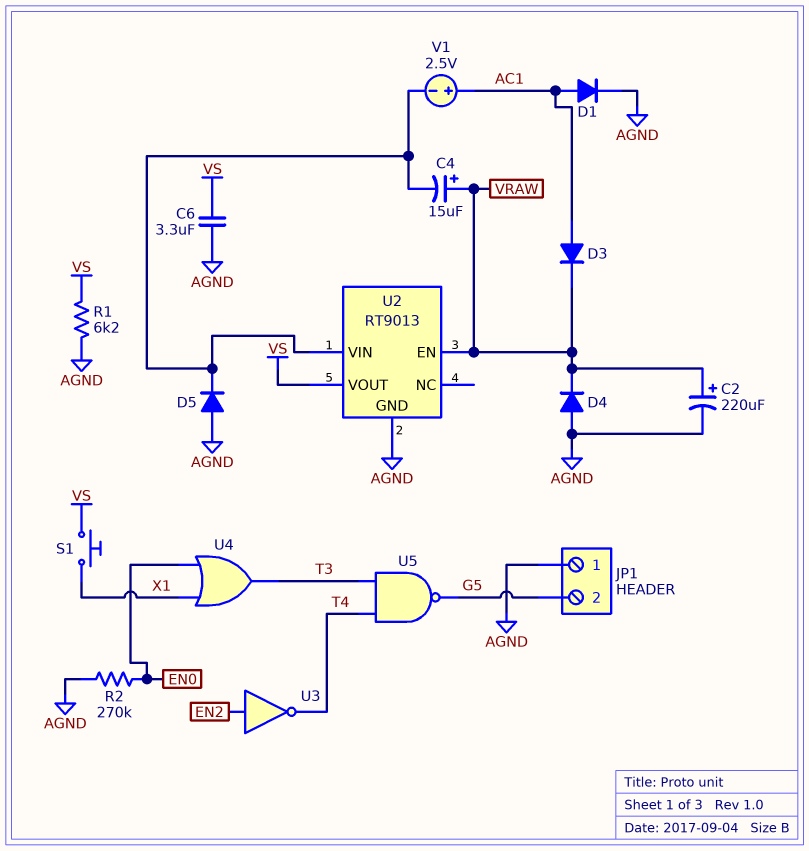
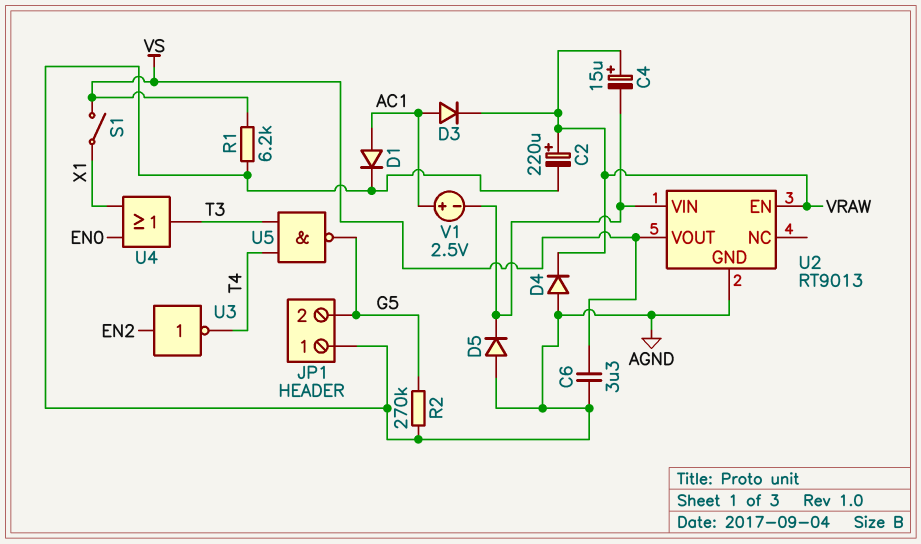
R2: 270k (AGND, EN0) -> 270k (AGND, G5)
S1: button (VS, X1) -> switch (VS, X1)

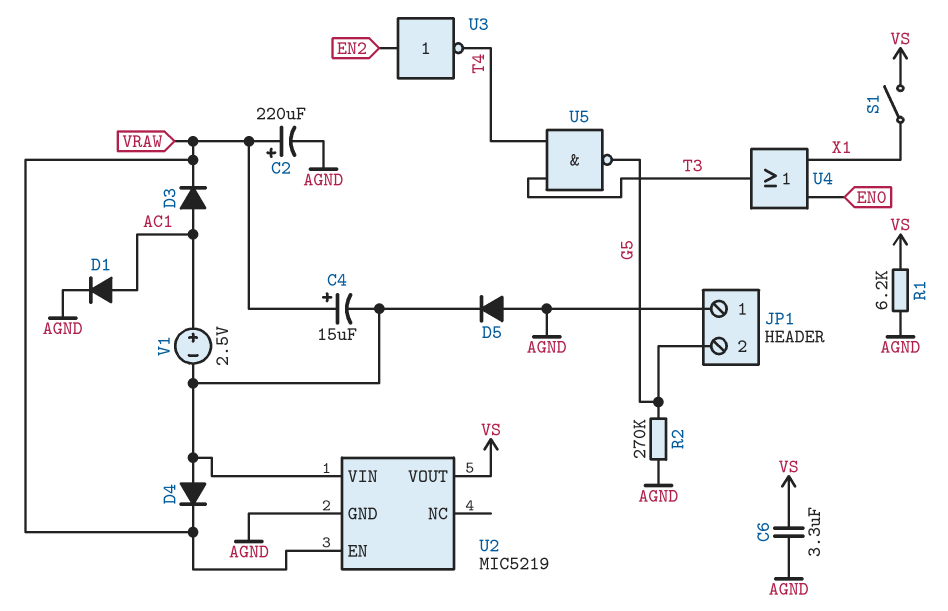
D4: diode (A AGND, K VRAW) -> diode (A U2/VIN, K VRAW)
U2: RT9013 -> MIC5219

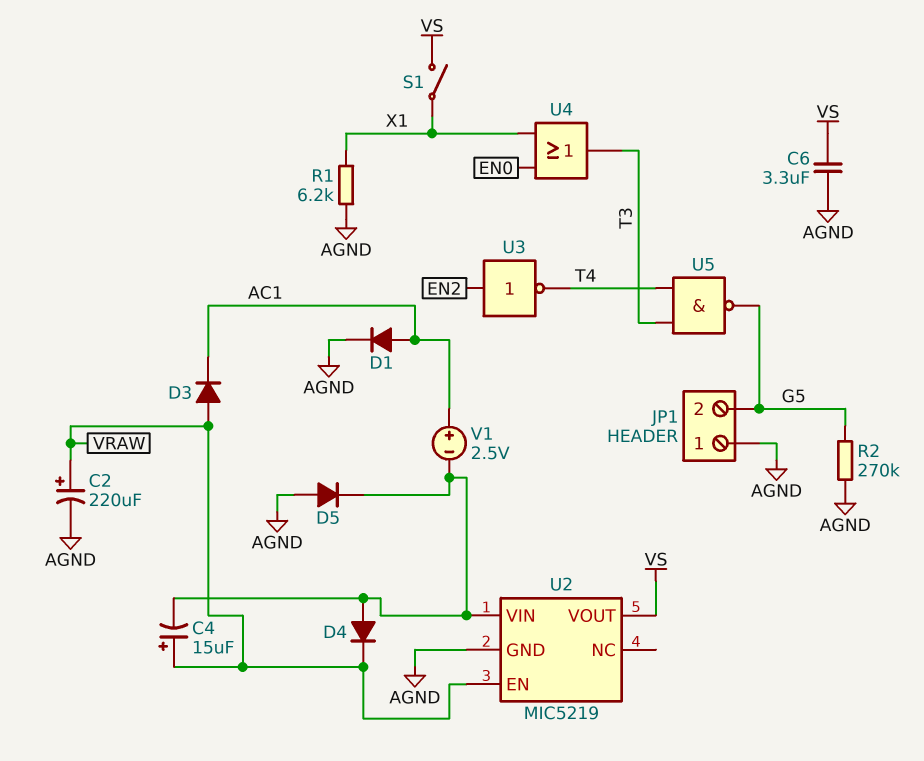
D3: diode (A AC1, K VRAW) -> diode (A VRAW, K AC1)
R1: 6.2k (AGND, VS) -> 6.2k (AGND, X1)

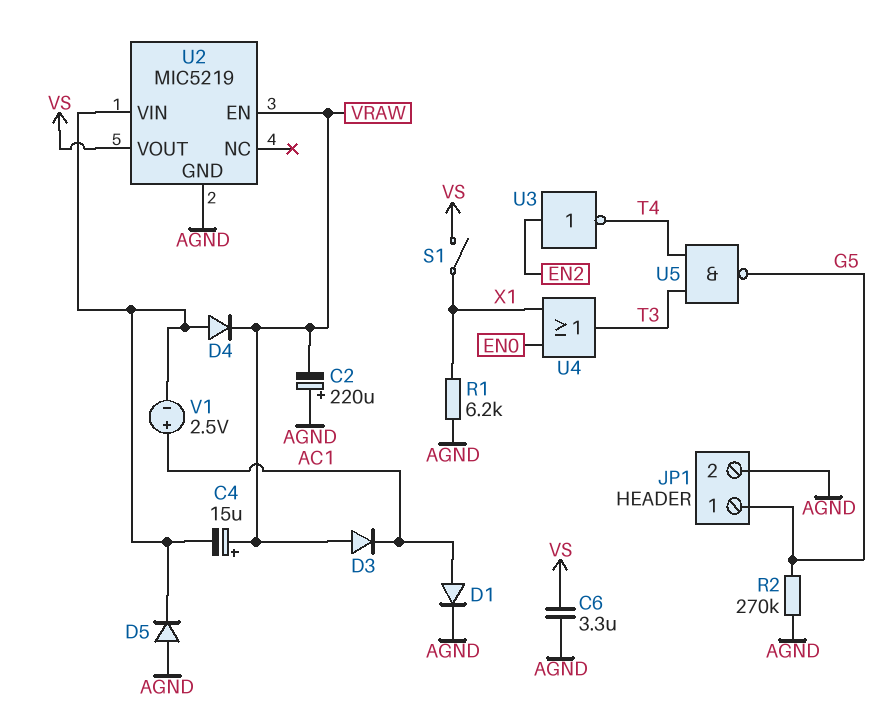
C2: 220uF (plus VRAW, minus AGND) -> 220uF (plus AGND, minus VRAW)
JP1 pin 1: AGND -> G5
JP1 pin 2: G5 -> AGND

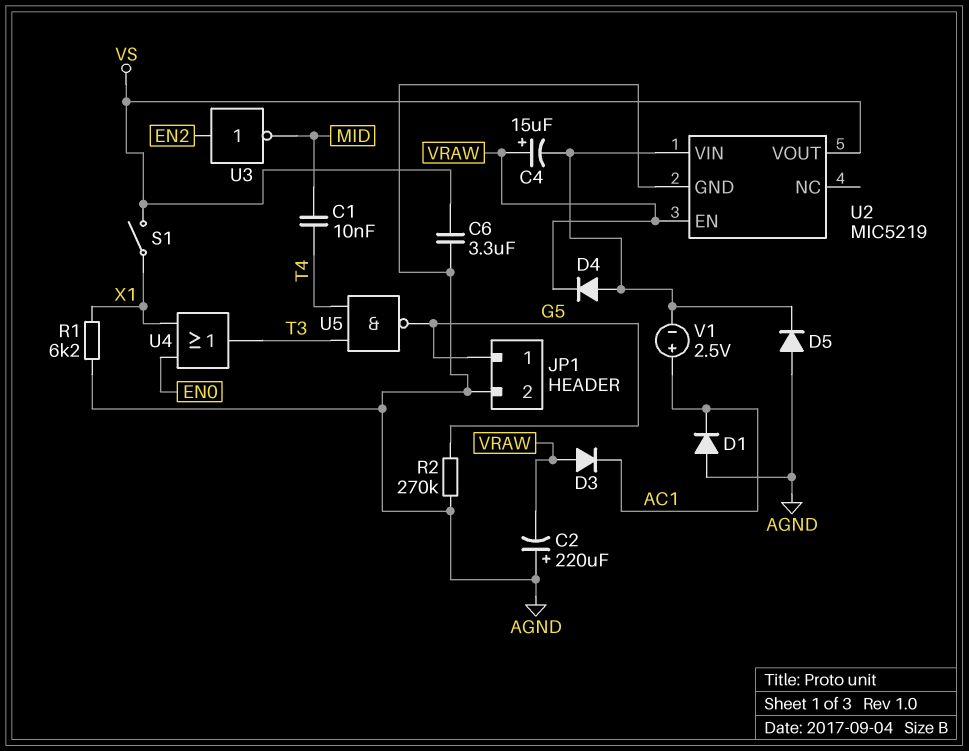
C1: none -> 10nF (MID, T4)
D1: diode (A AC1, K AGND) -> diode (A AGND, K AC1)
U3: NOT (in EN2, out T4) -> NOT (in EN2, out MID)

